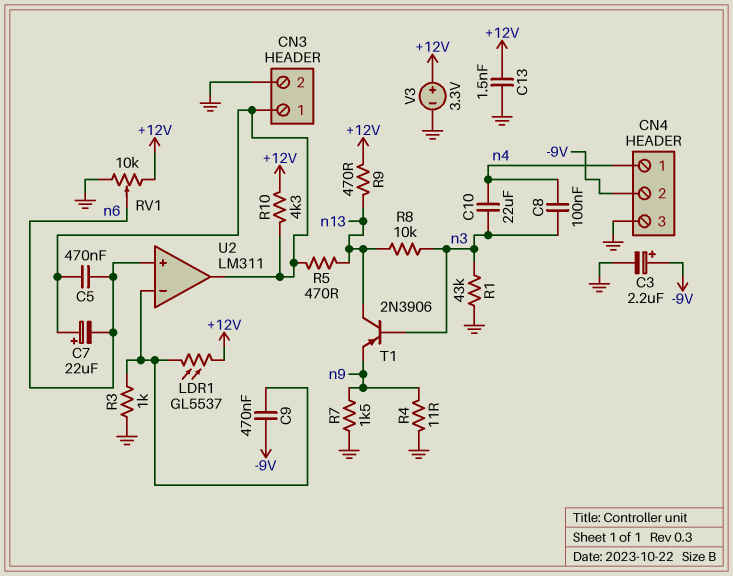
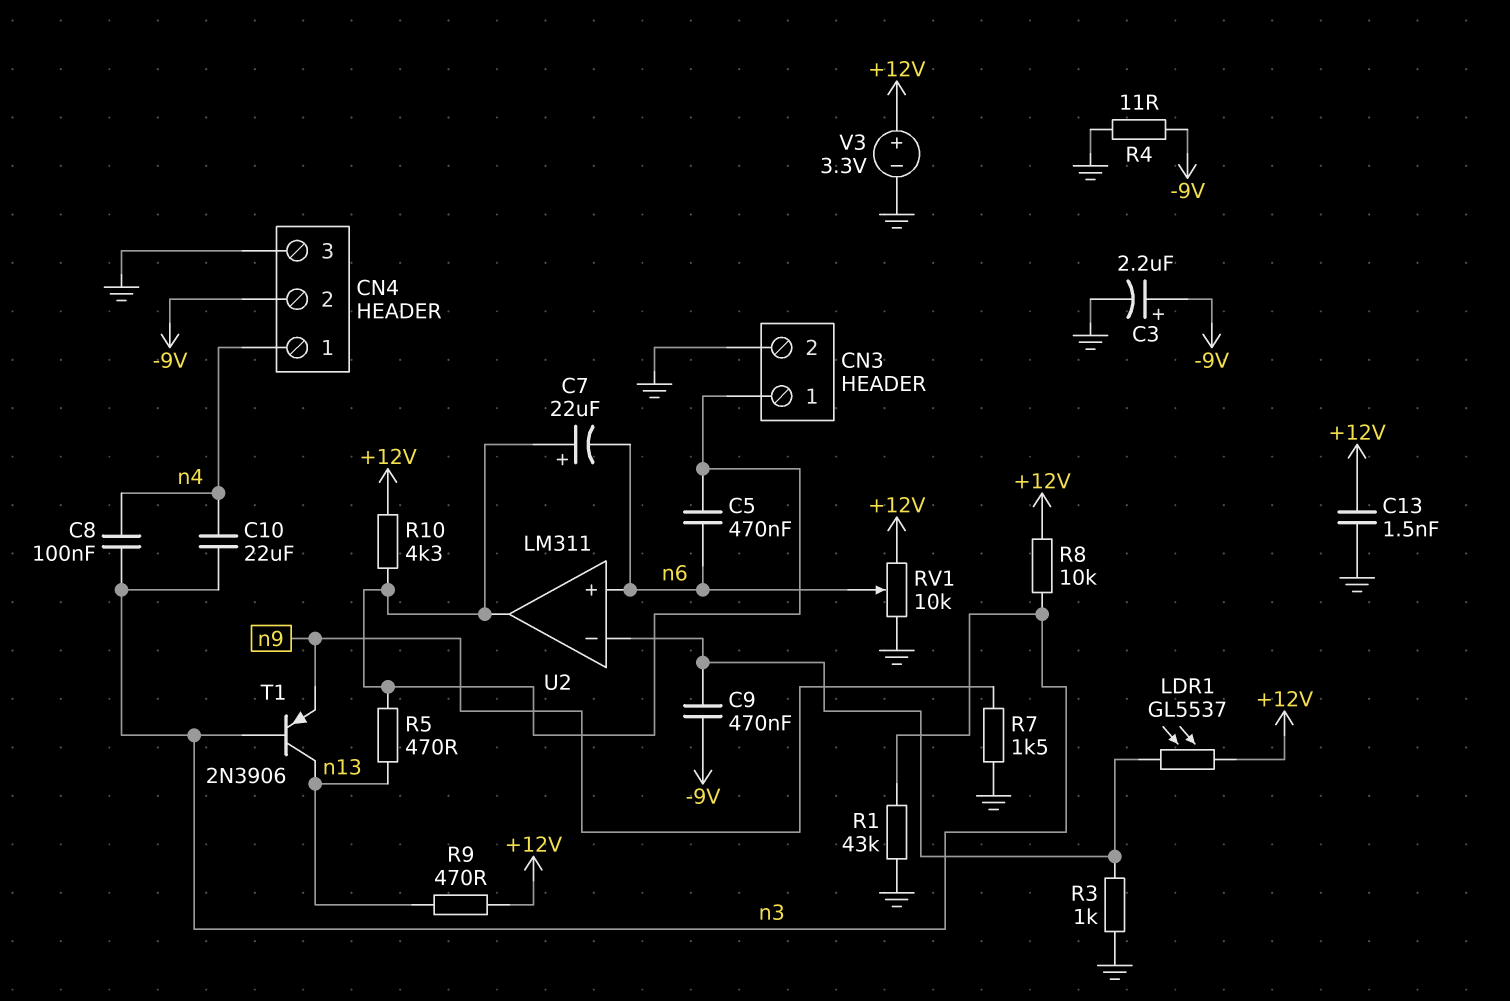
R4: 11 (GND, n9) -> 11 (-9V, GND)
R8: 10k (n3, n13) -> 10k (+12V, n3)

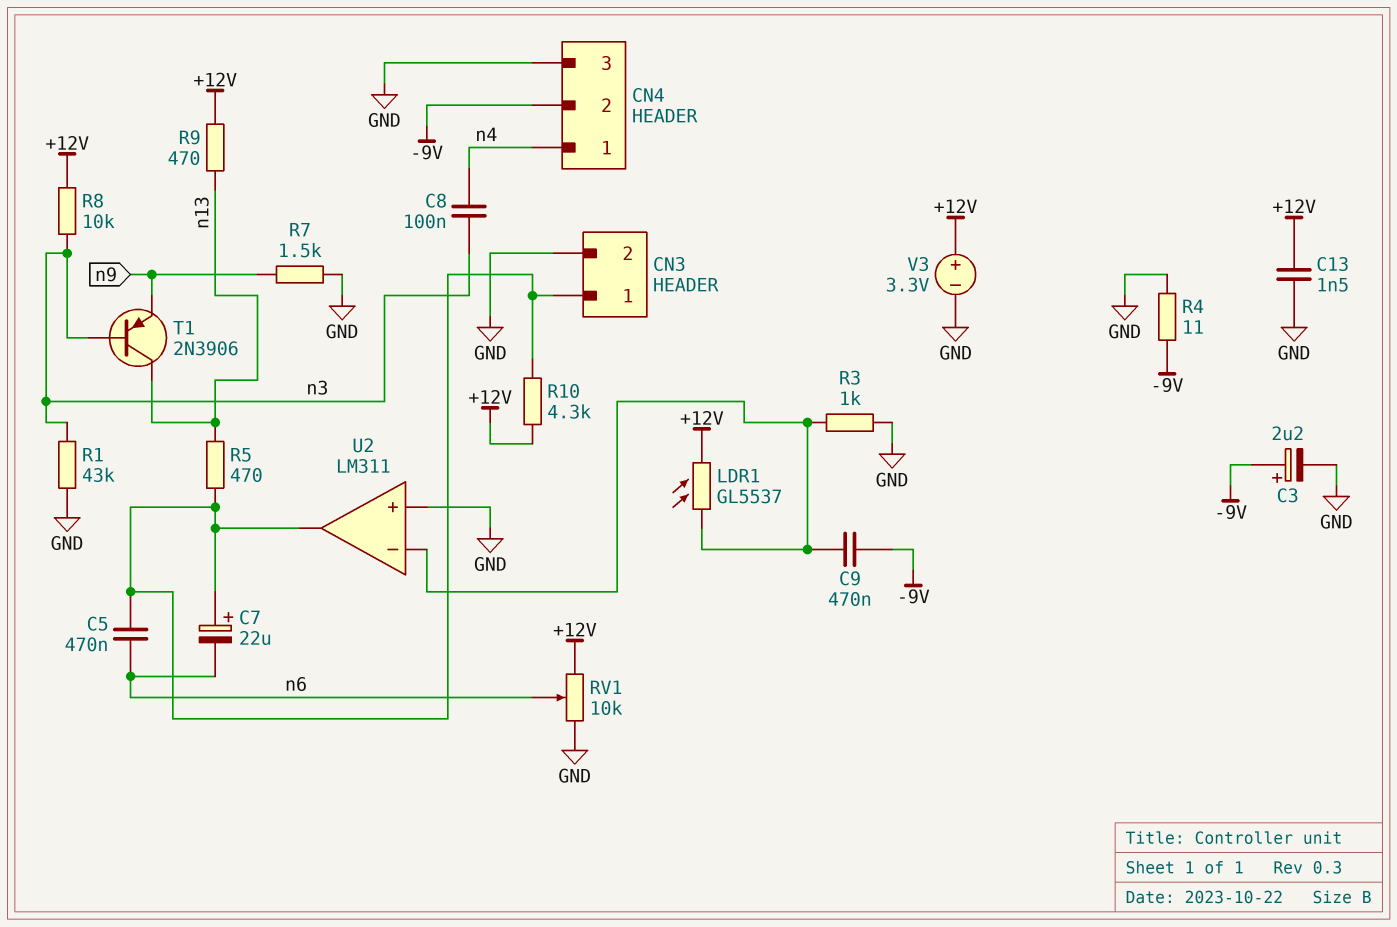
C10: 22uF (n3, n4) -> none
U2 pin in+: n6 -> GND

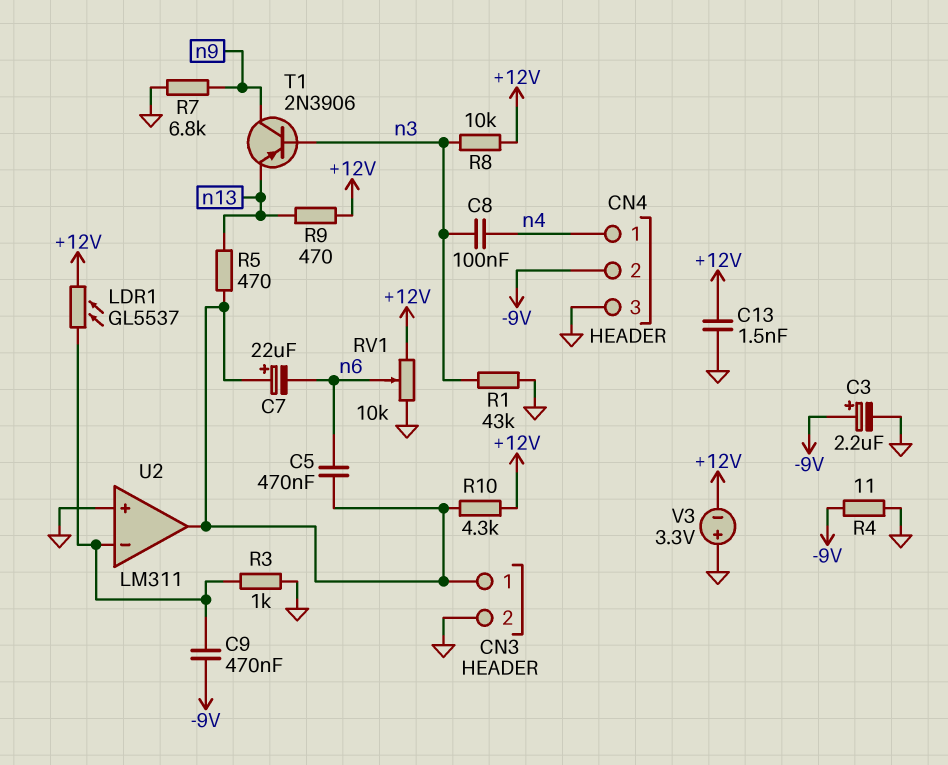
R7: 1.5k (GND, n9) -> 6.8k (GND, n9)
T1: PNP 2N3906 (B n3, C n13, E n9) -> PNP 2N3906 (B n3, C n9, E n13)
V3: 3.3V (plus +12V, minus GND) -> 3.3V (plus GND, minus +12V)

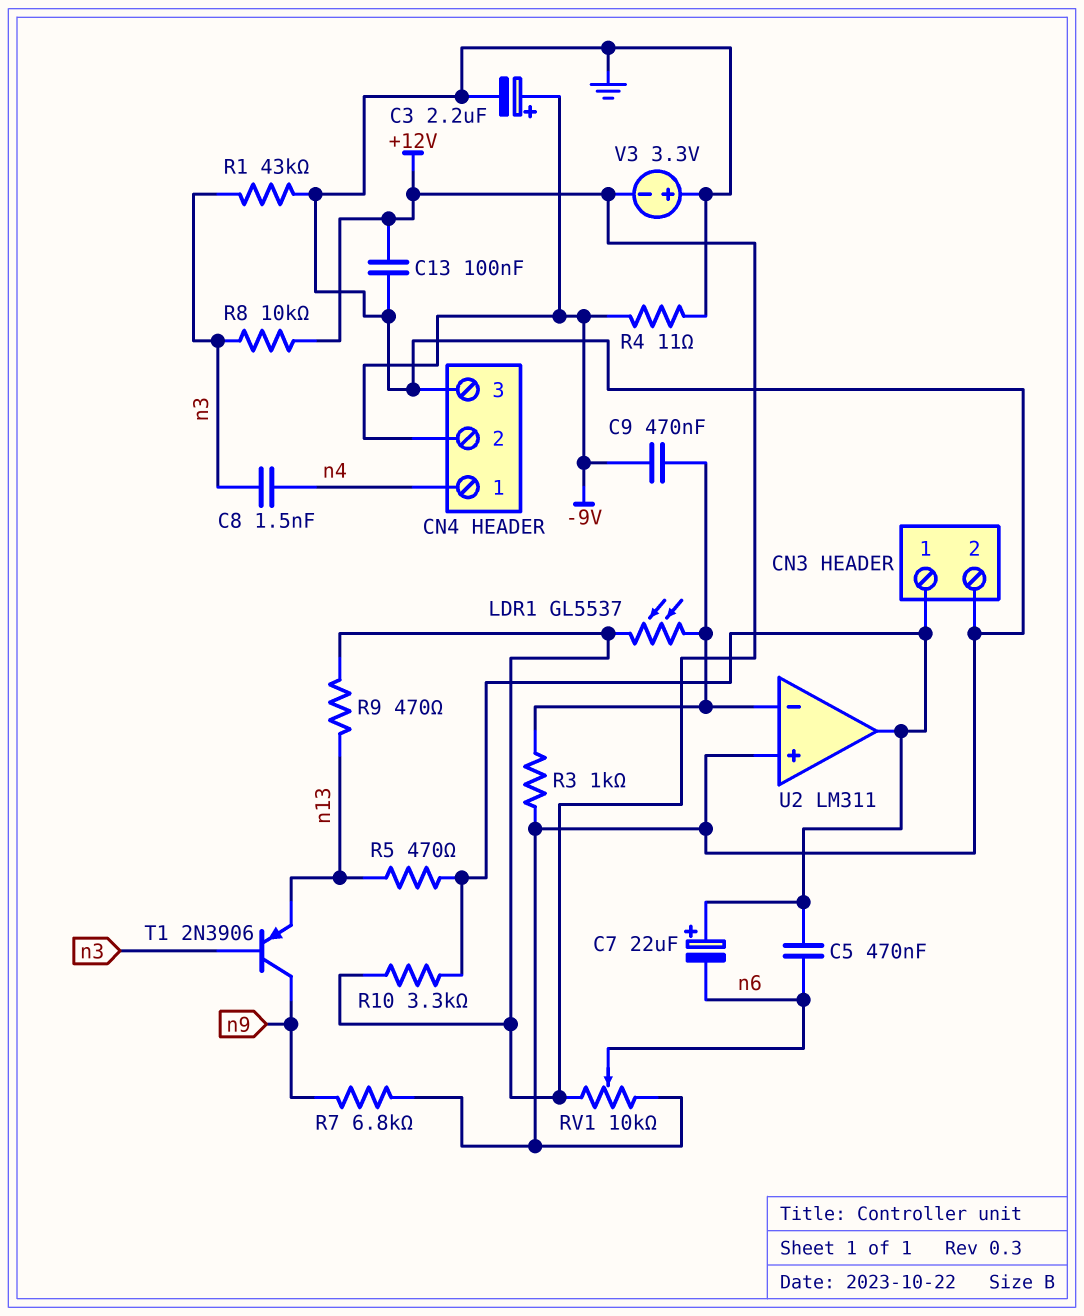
C8: 100nF (n3, n4) -> 1.5nF (n3, n4)
C13: 1.5nF (+12V, GND) -> 100nF (+12V, GND)
R10: 4.3k (+12V, CN3/1) -> 3.3k (+12V, CN3/1)

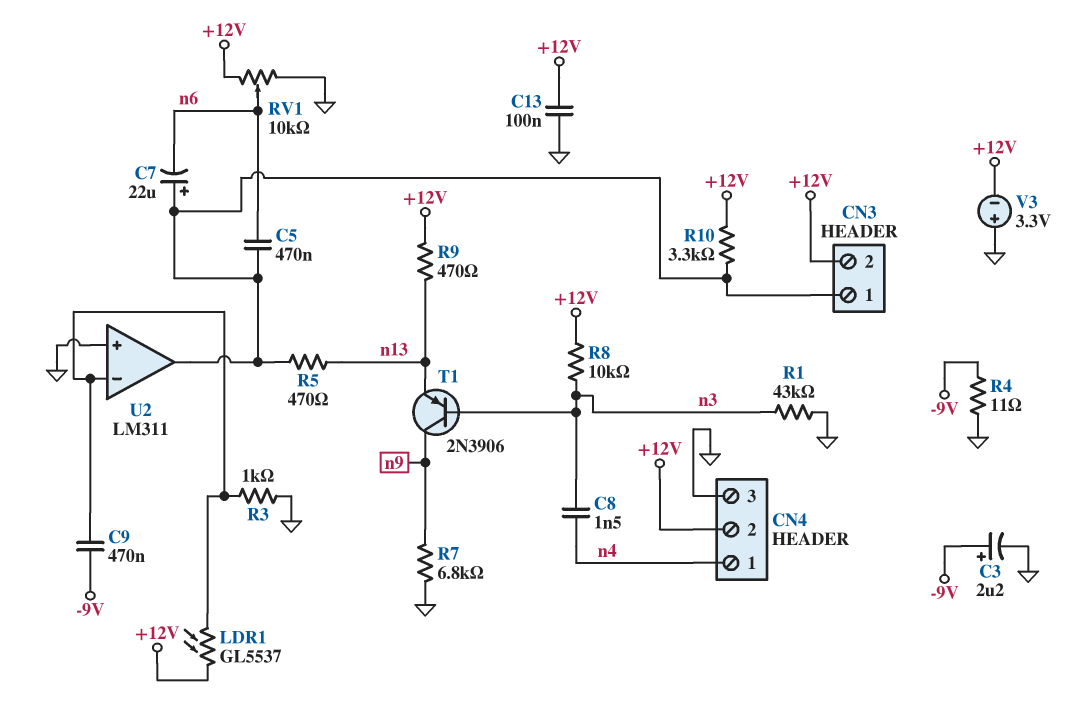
CN3 pin 2: GND -> +12V
CN4 pin 2: -9V -> +12V

